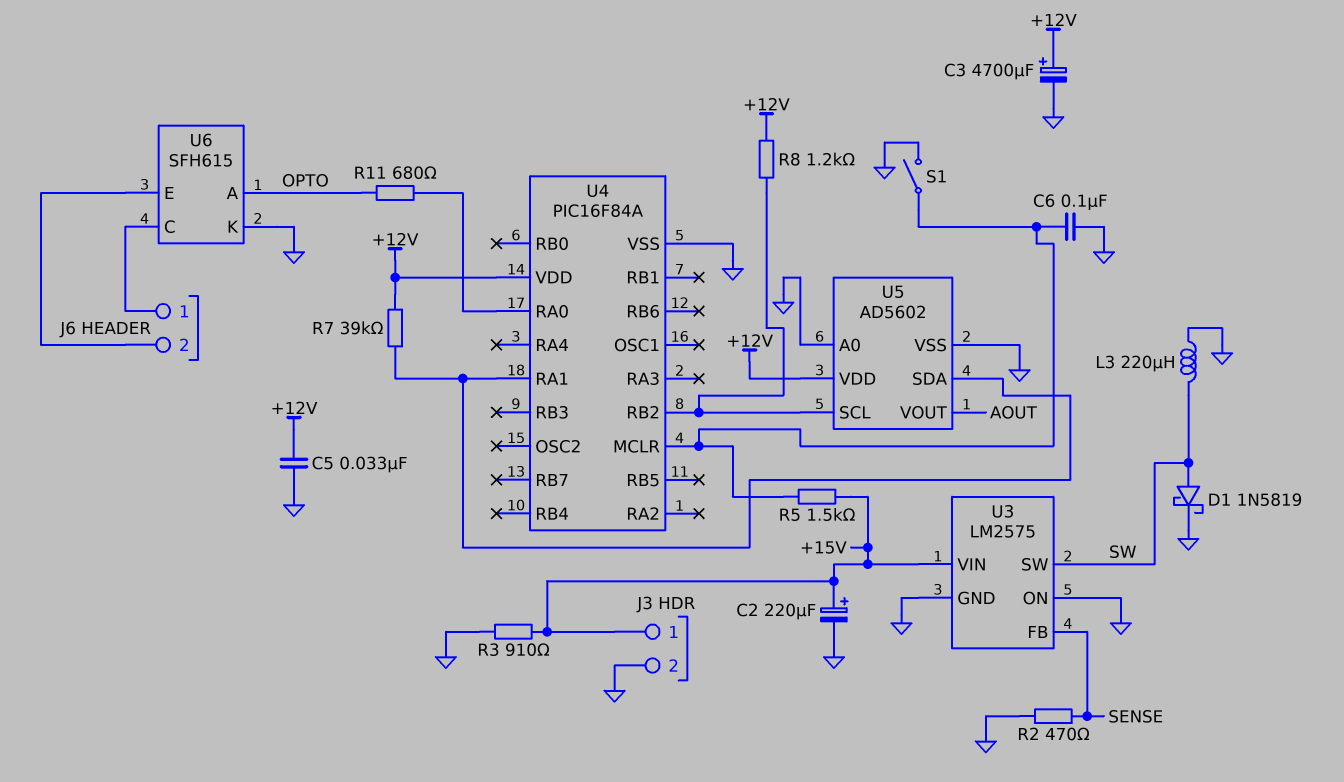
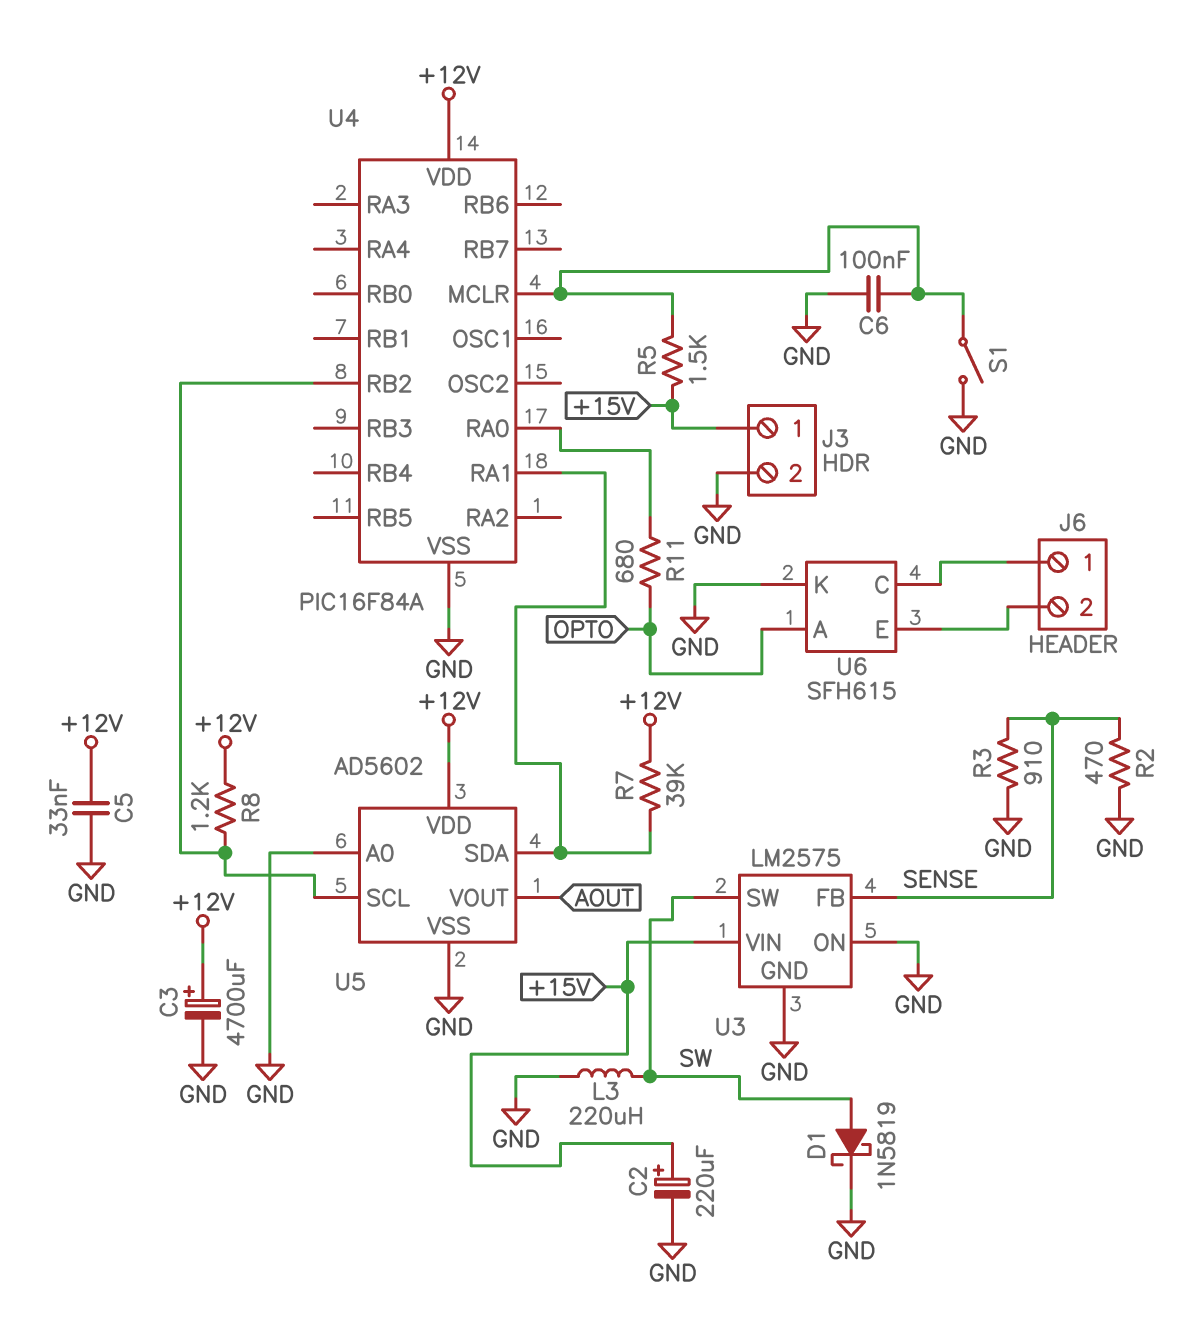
R3: 910 (+15V, GND) -> 910 (GND, SENSE)

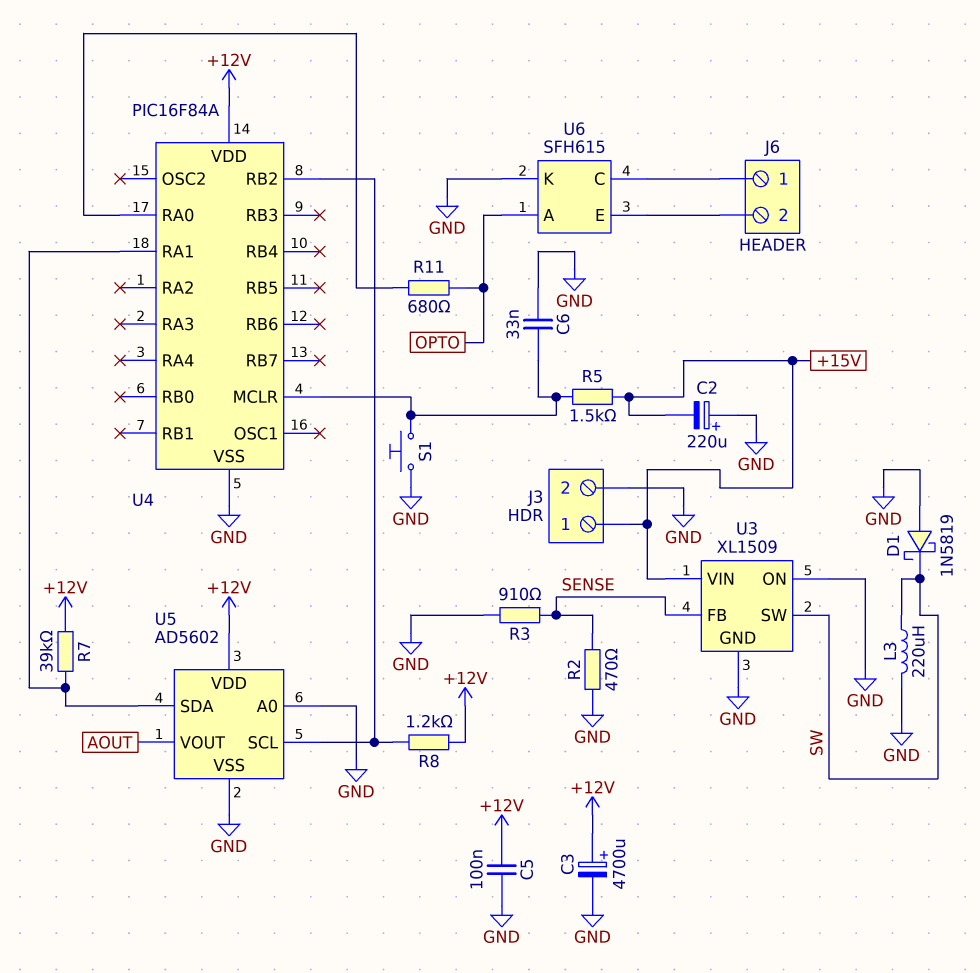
C2: 220uF (plus +15V, minus GND) -> 220uF (plus GND, minus +15V)
C5: 33nF (+12V, GND) -> 100nF (+12V, GND)
C6: 100nF (GND, U4/MCLR) -> 33nF (GND, U4/MCLR)
D1: schottky 1N5819 (A SW, K GND) -> schottky 1N5819 (A GND, K SW)
S1: switch (GND, U4/MCLR) -> button (GND, U4/MCLR)
U3: LM2575 -> XL1509

